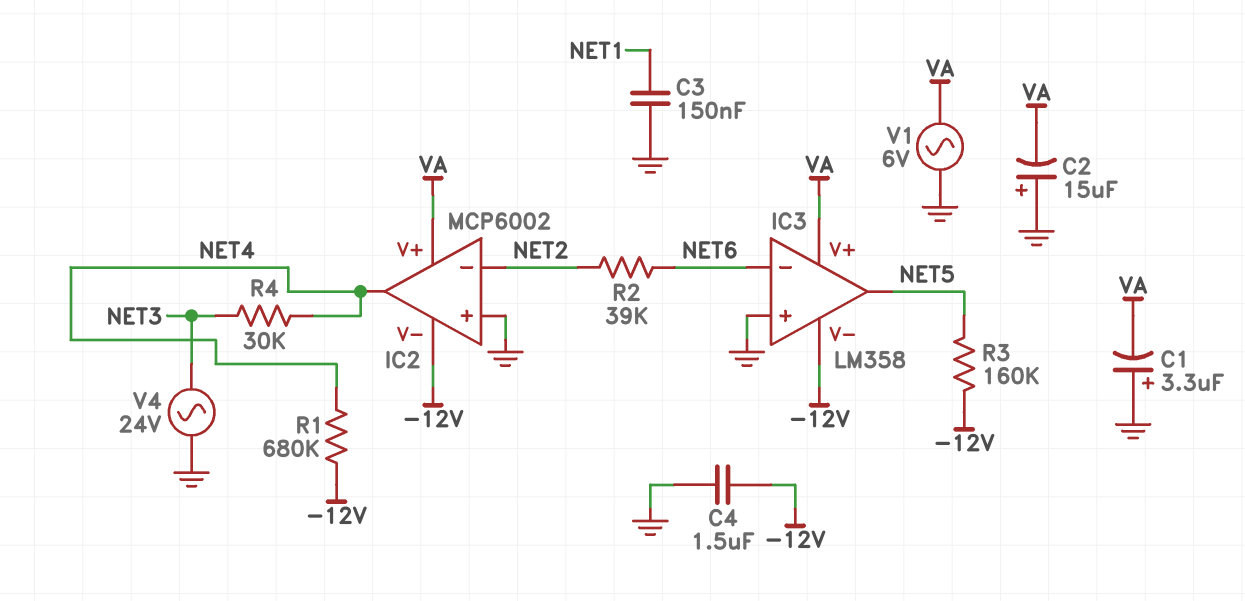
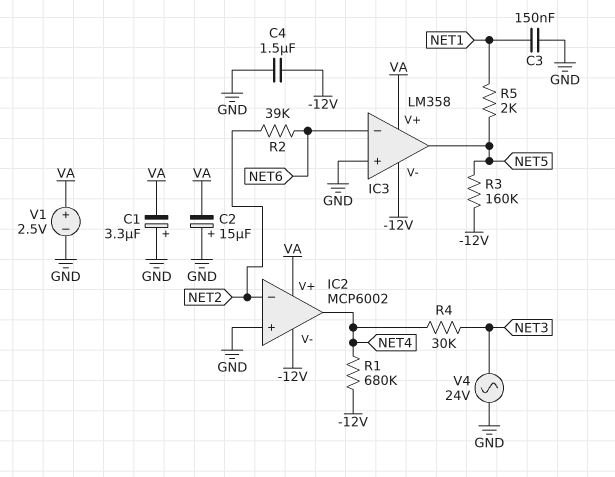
R5: none -> 2k (NET1, NET5)
V1: AC 6V (GND, VA) -> 2.5V (plus VA, minus GND)

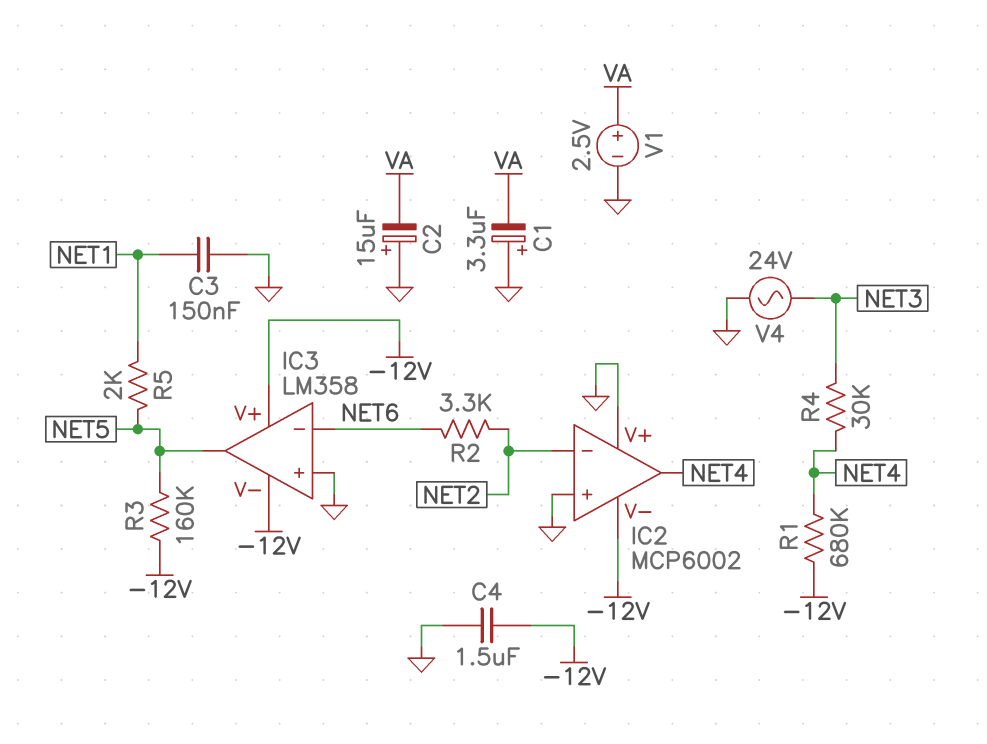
IC2 pin V+: VA -> GND
IC3 pin V+: VA -> -12V
R2: 39k (NET2, NET6) -> 3.3k (NET2, NET6)

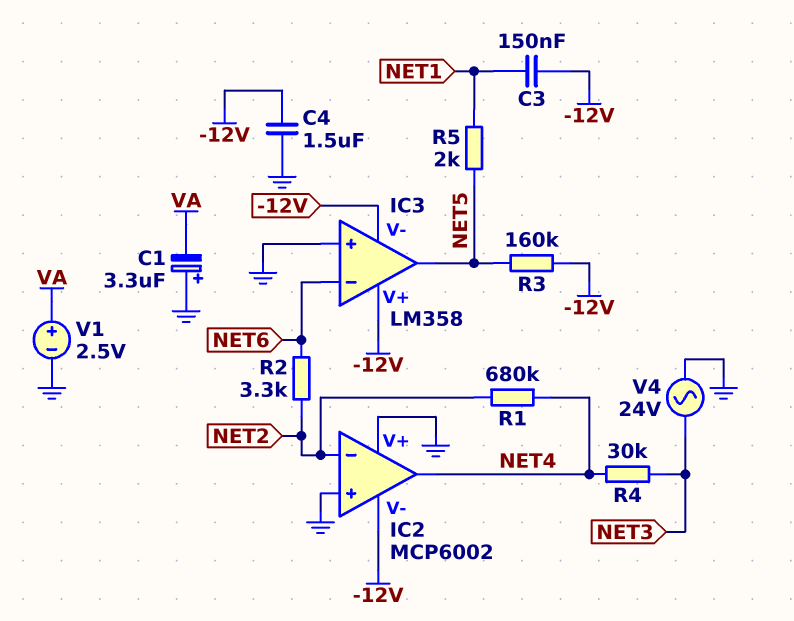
C2: 15uF (plus GND, minus VA) -> none
C3: 150nF (GND, NET1) -> 150nF (-12V, NET1)
R1: 680k (-12V, NET4) -> 680k (NET2, NET4)

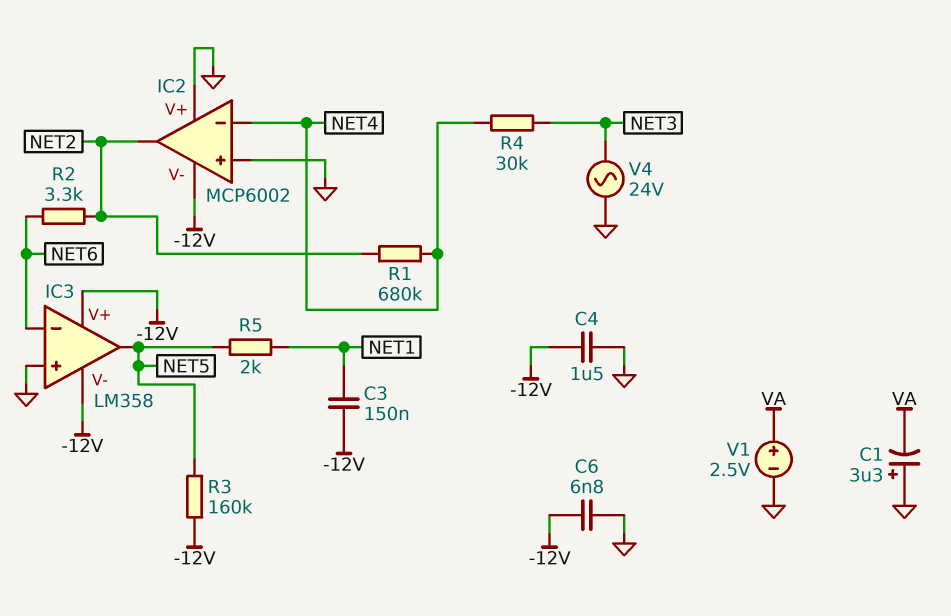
C6: none -> 6.8nF (-12V, GND)
IC2 pin in-: NET2 -> NET4
IC2 pin out: NET4 -> NET2

